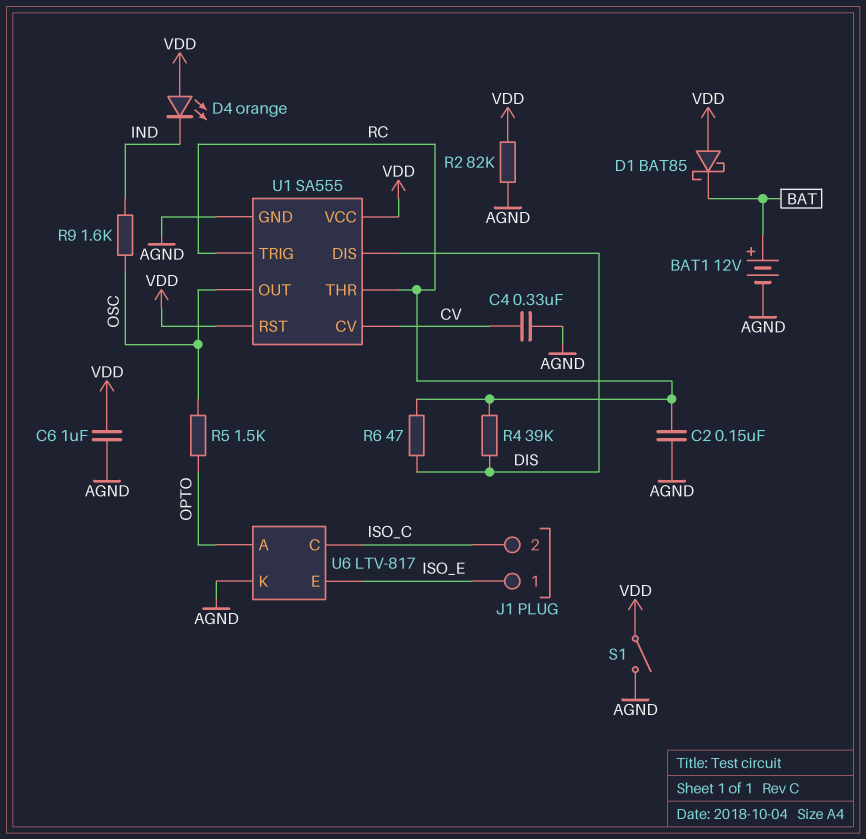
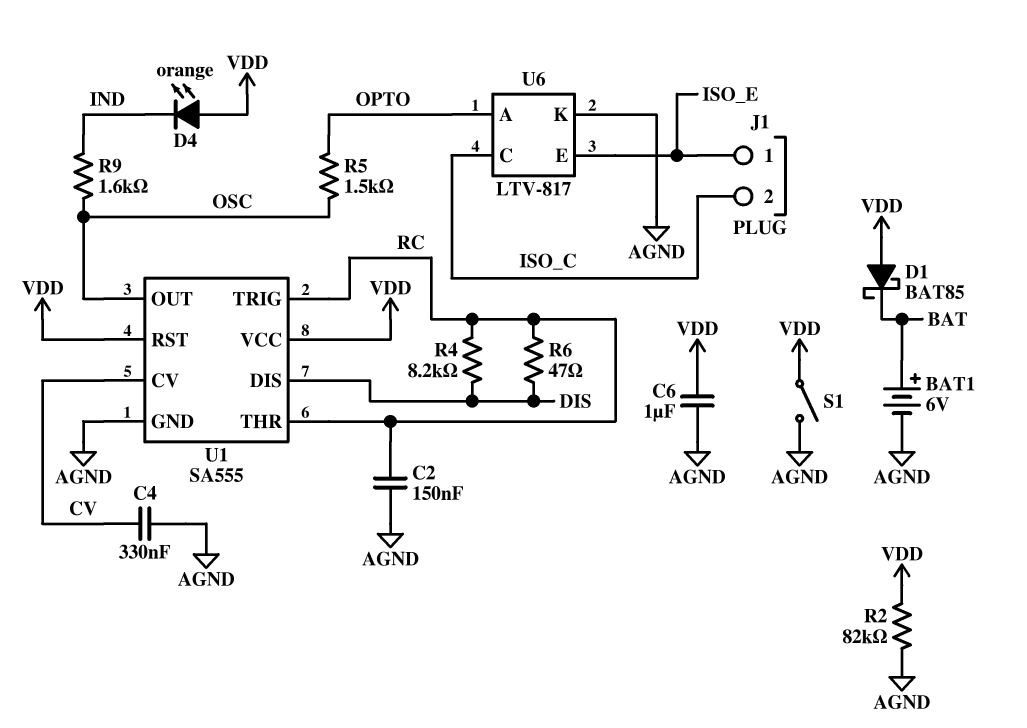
BAT1: 12V (plus BAT, minus AGND) -> 6V (plus BAT, minus AGND)
R4: 39k (DIS, RC) -> 8.2k (DIS, RC)

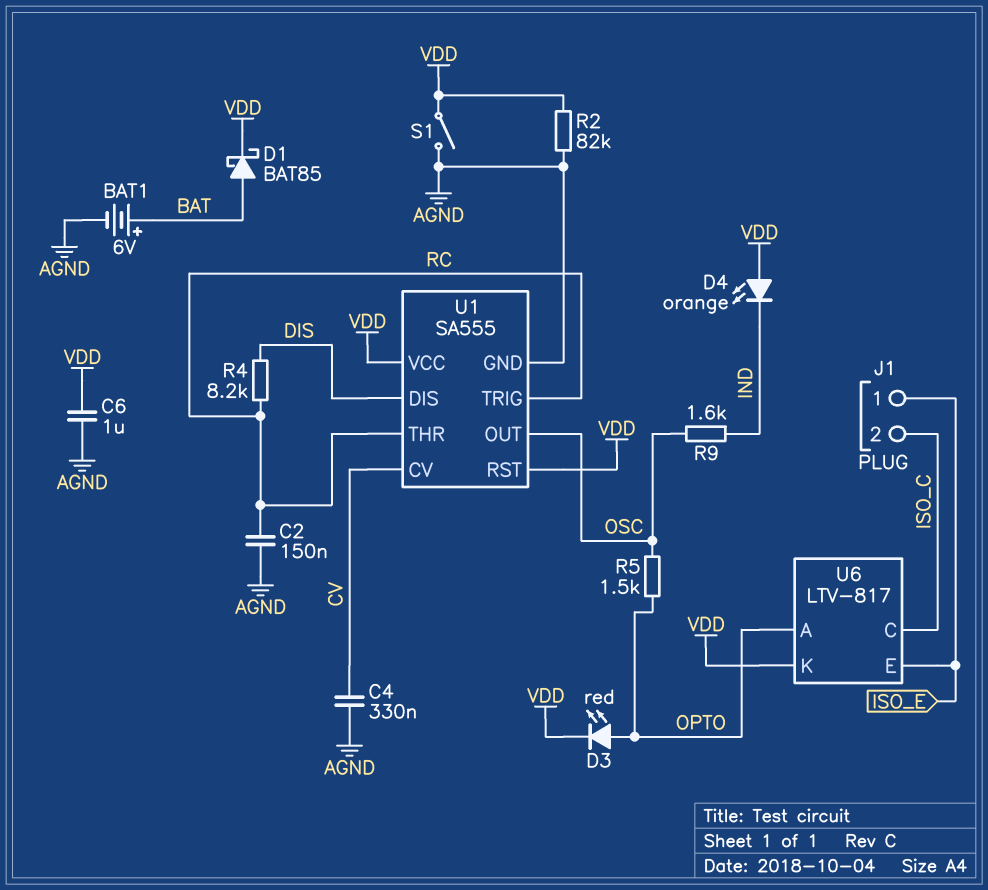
D1: schottky BAT85 (A VDD, K BAT) -> schottky BAT85 (A BAT, K VDD)
D3: none -> LED red (A OPTO, K VDD)
R6: 47 (DIS, RC) -> none
U6 pin K: AGND -> VDD

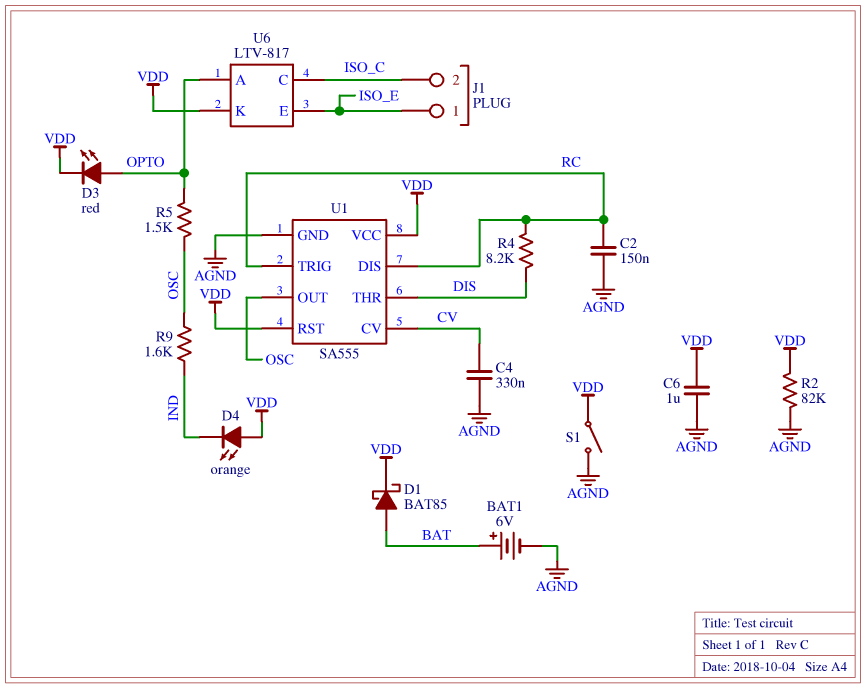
U1 pin DIS: DIS -> RC
U1 pin THR: RC -> DIS

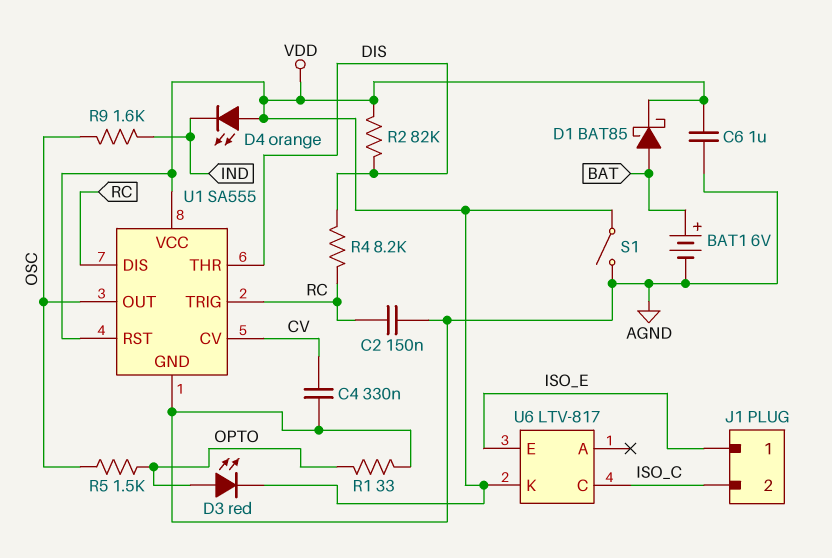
R1: none -> 33 (AGND, OPTO)
R2: 82k (AGND, VDD) -> 82k (DIS, VDD)
U6 pin A: OPTO -> none

